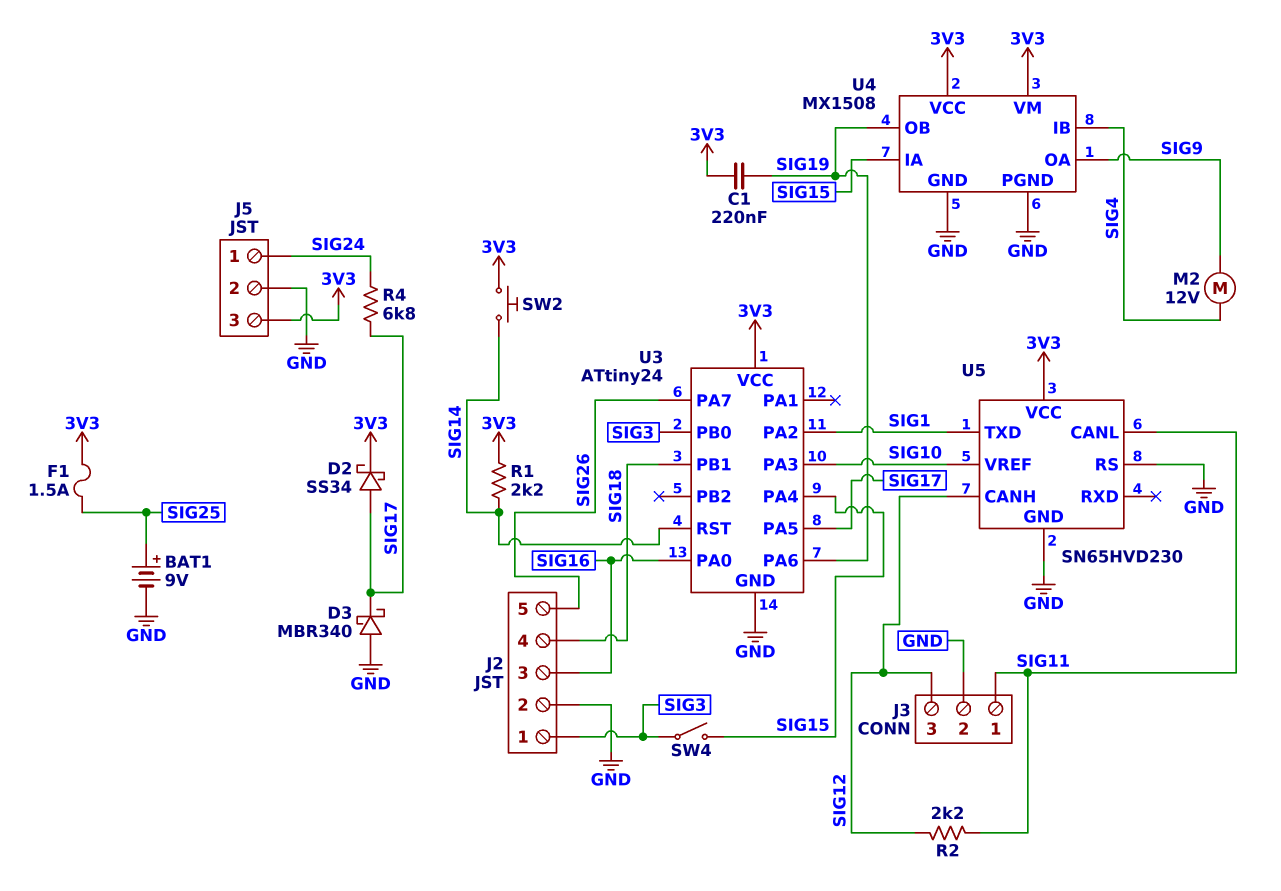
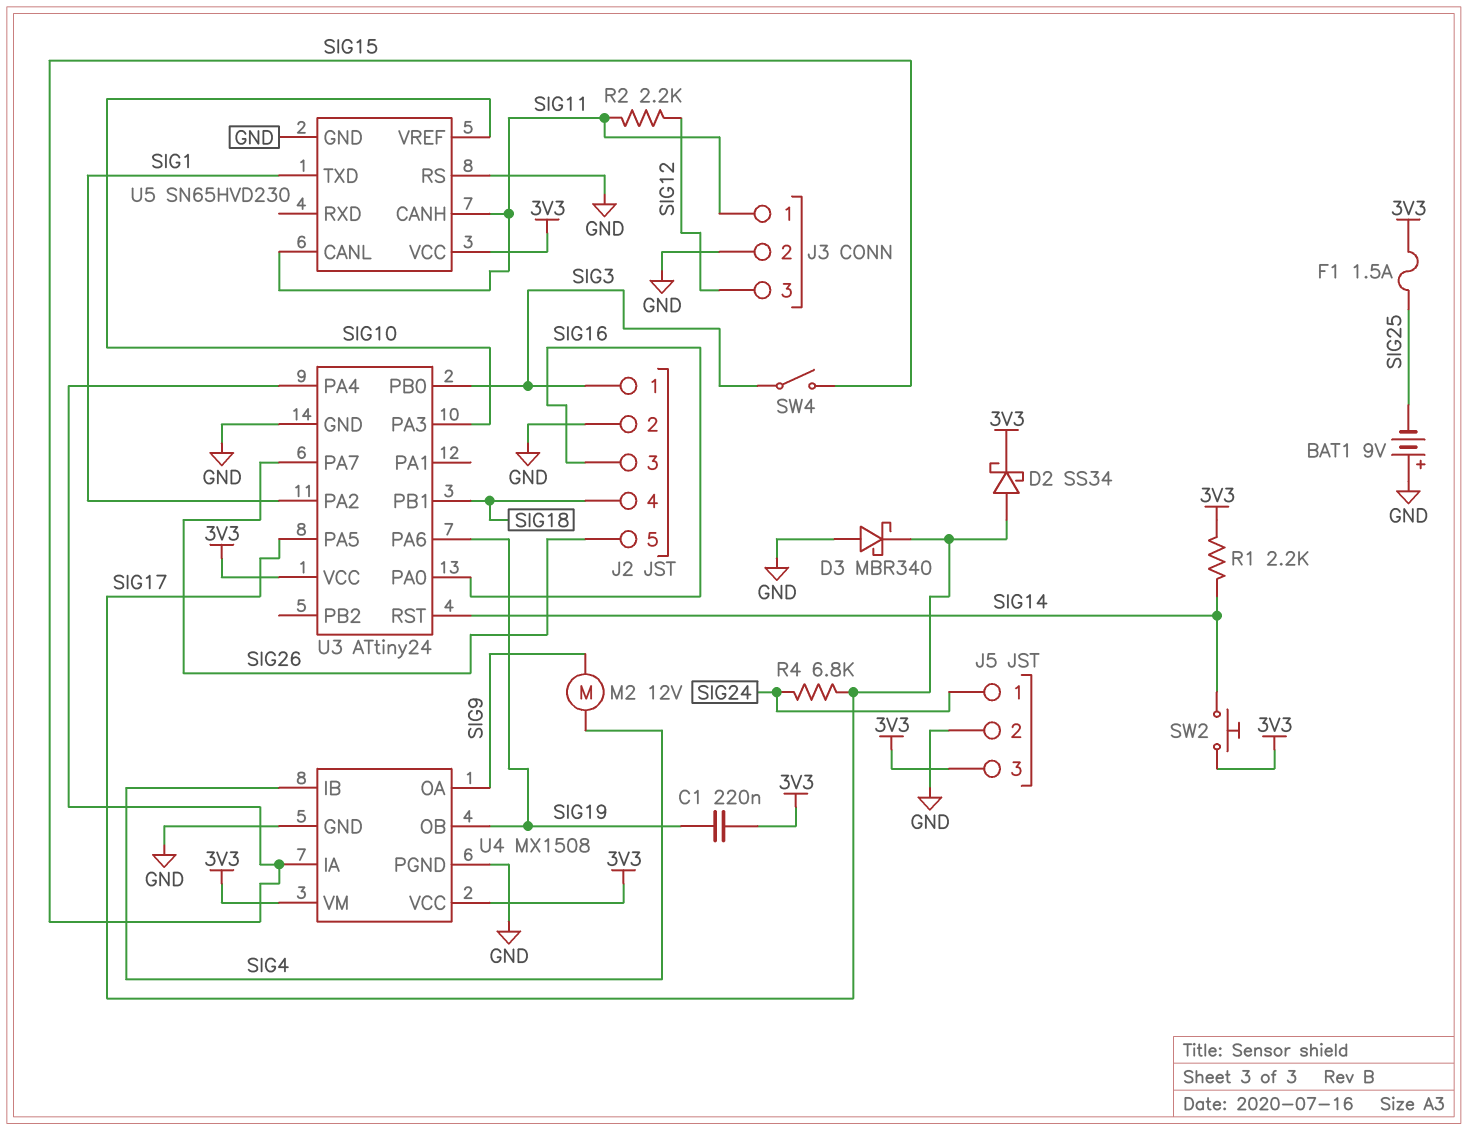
BAT1: 9V (plus SIG25, minus GND) -> 9V (plus GND, minus SIG25)
U5 pin CANH: SIG12 -> SIG11

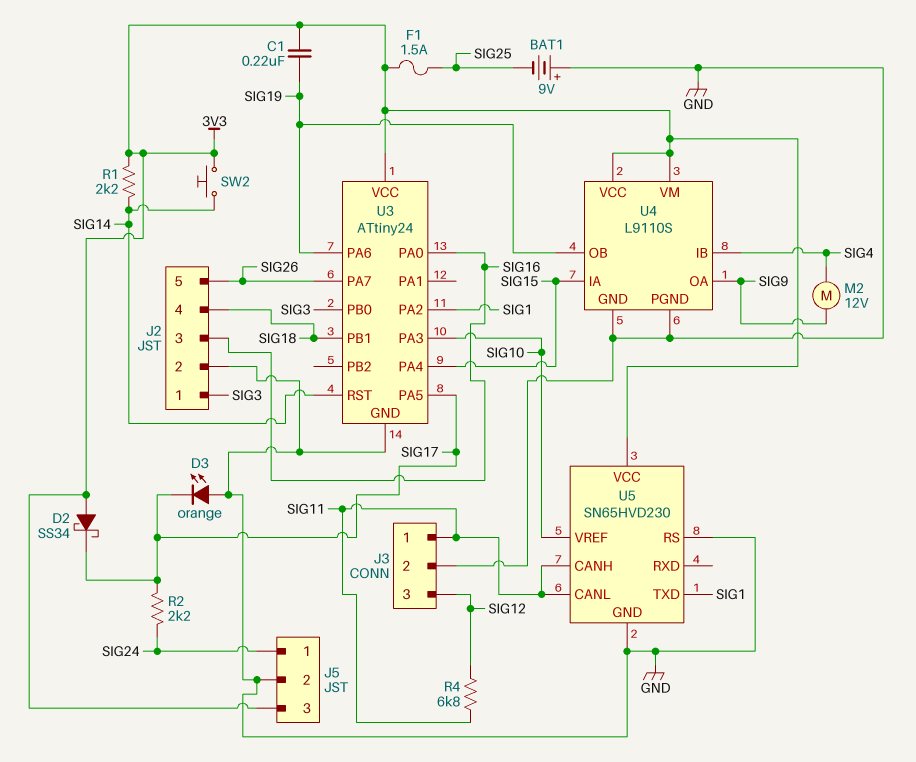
D2: schottky SS34 (A SIG17, K 3V3) -> schottky SS34 (A 3V3, K SIG17)
D3: schottky MBR340 (A GND, K SIG17) -> LED orange (A GND, K SIG17)
R2: 2.2k (SIG11, SIG12) -> 2.2k (SIG17, SIG24)
R4: 6.8k (SIG17, SIG24) -> 6.8k (SIG11, SIG12)
SW4: switch (SIG3, SIG15) -> none
U4: MX1508 -> L9110S

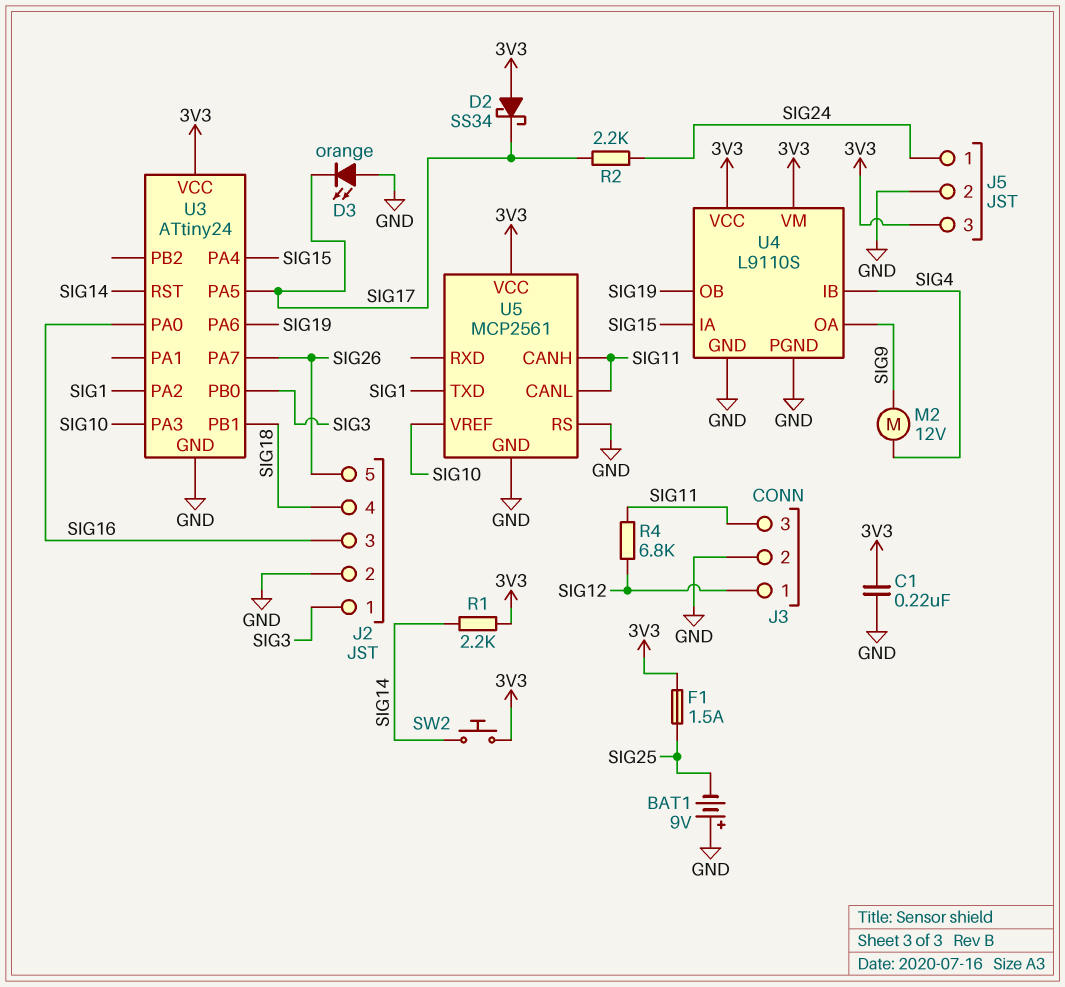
C1: 220nF (3V3, SIG19) -> 220nF (3V3, GND)
J3 pin 1: SIG11 -> SIG12
J3 pin 3: SIG12 -> SIG11
U5: SN65HVD230 -> MCP2561

